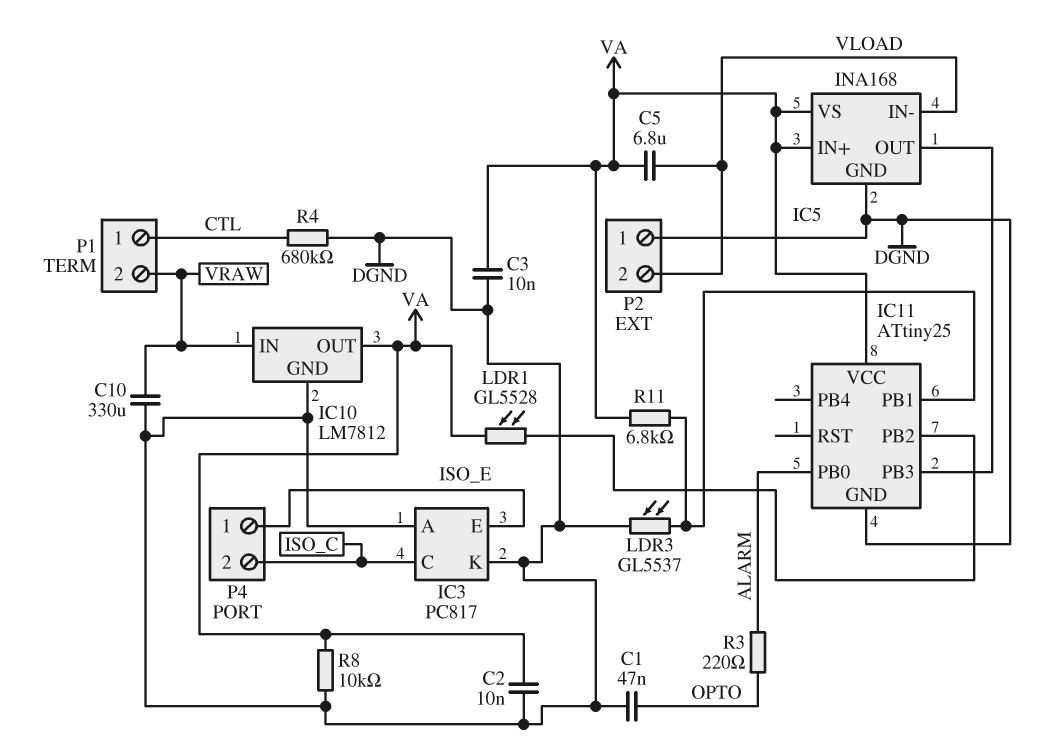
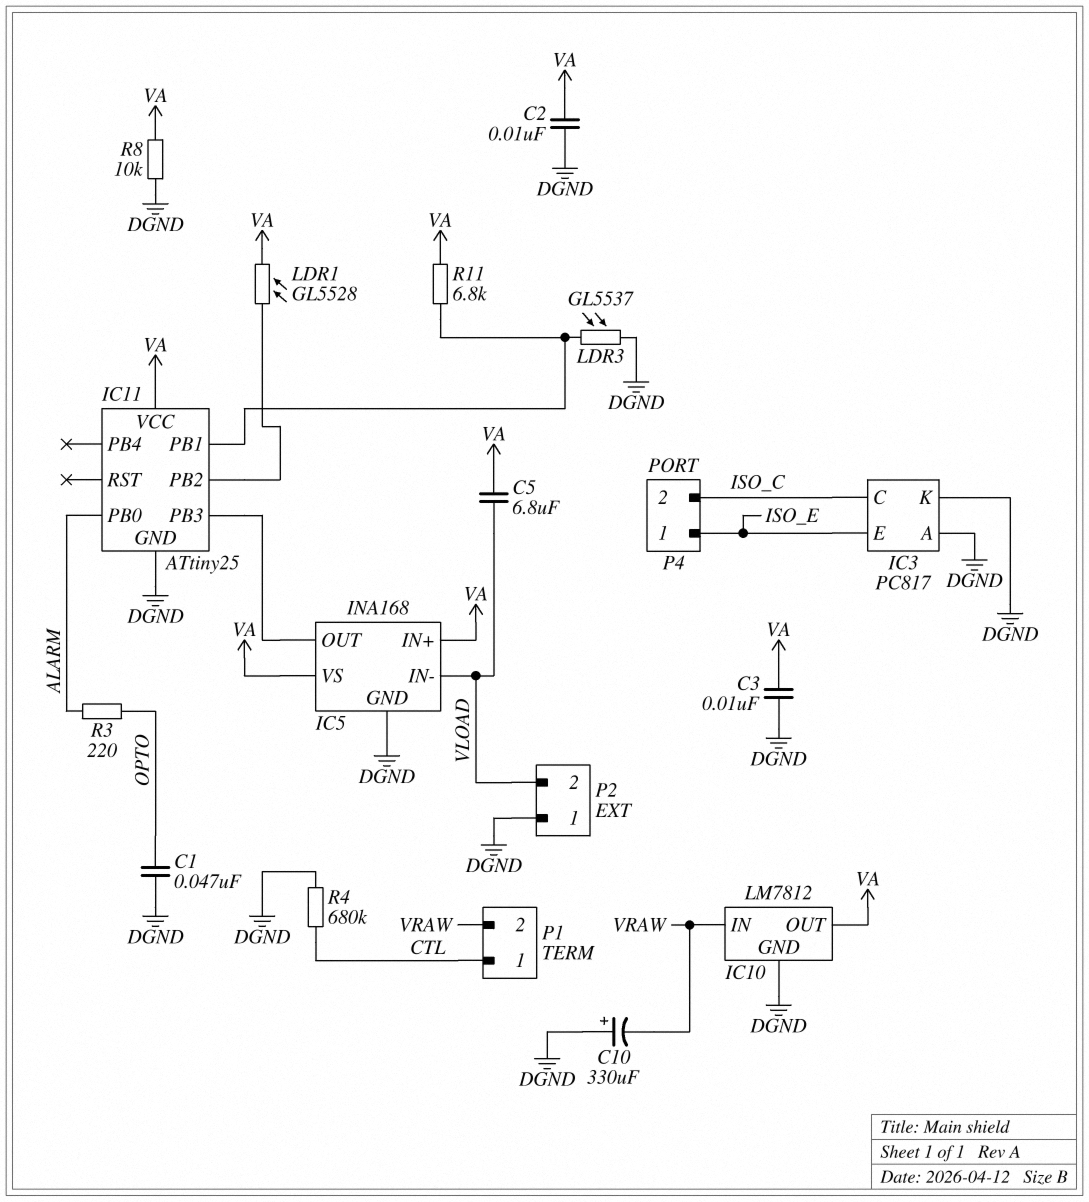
C10: 330uF (DGND, VRAW) -> 330uF (plus DGND, minus VRAW)

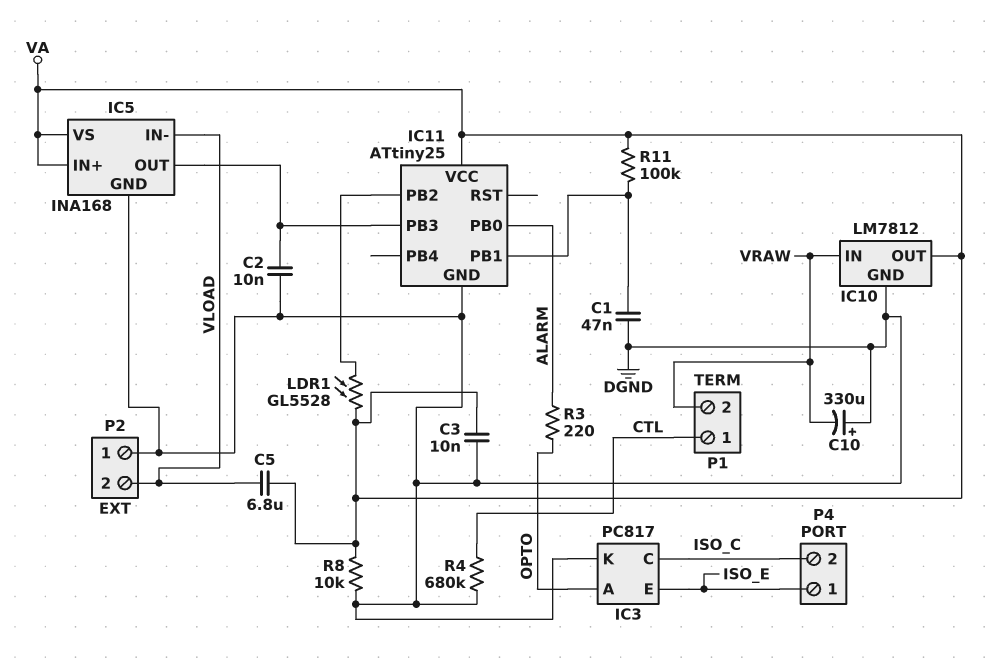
C1: 47nF (DGND, OPTO) -> 47nF (DGND, IC11/PB1)
C2: 10nF (DGND, VA) -> 10nF (DGND, IC5/OUT)
IC3 pin A: DGND -> OPTO
LDR3: GL5537 (DGND, IC11/PB1) -> none
R11: 6.8k (IC11/PB1, VA) -> 100k (IC11/PB1, VA)

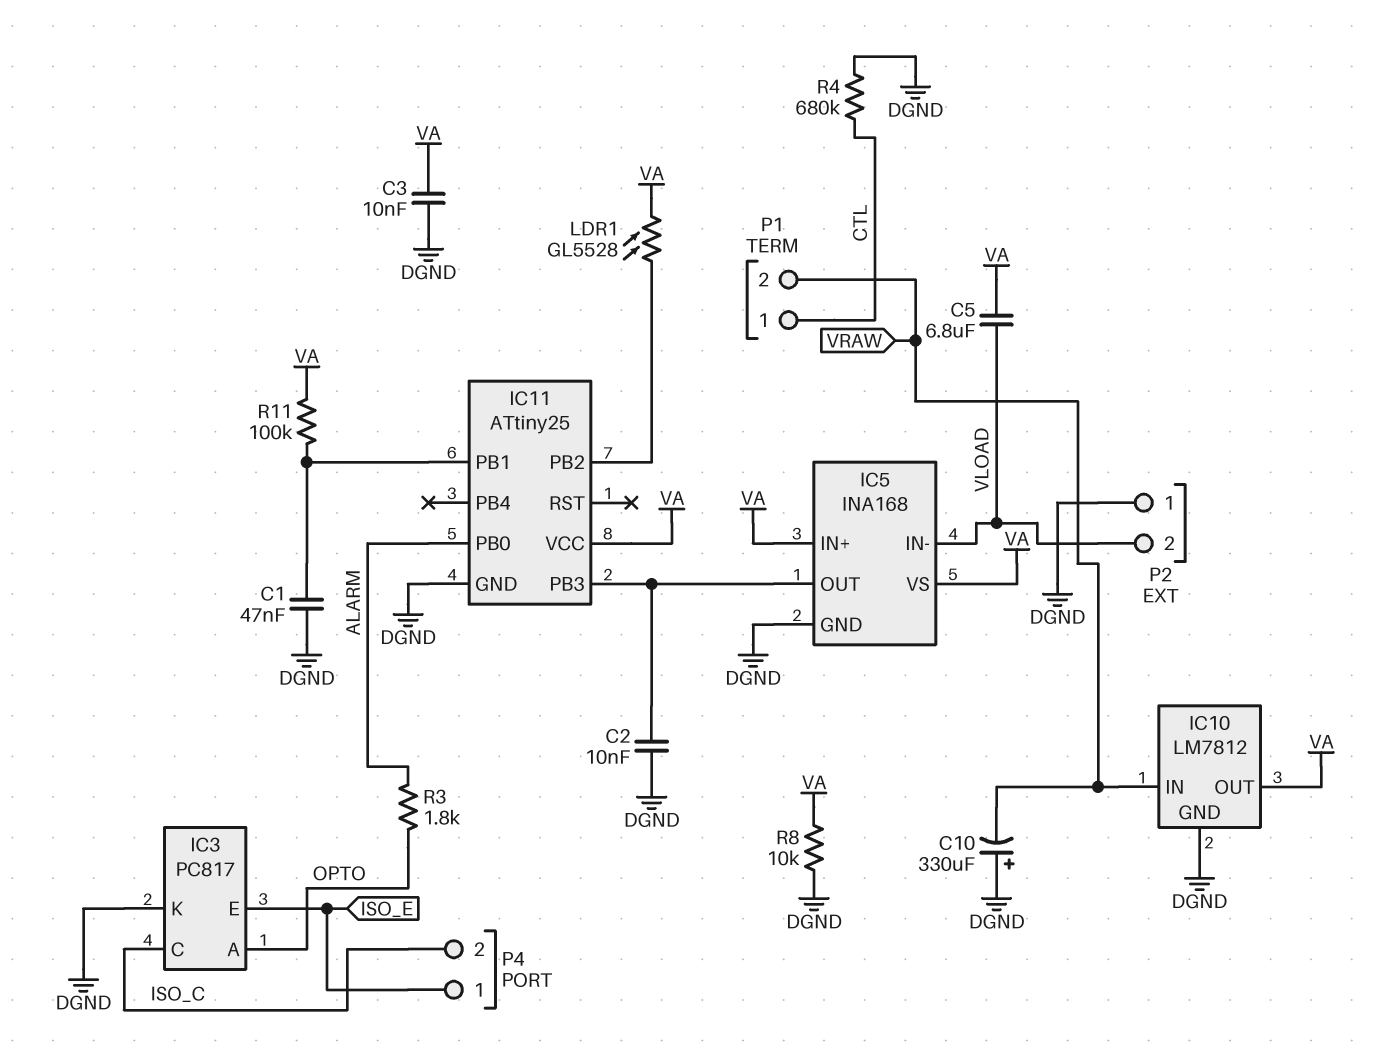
R3: 220 (ALARM, OPTO) -> 1.8k (ALARM, OPTO)

